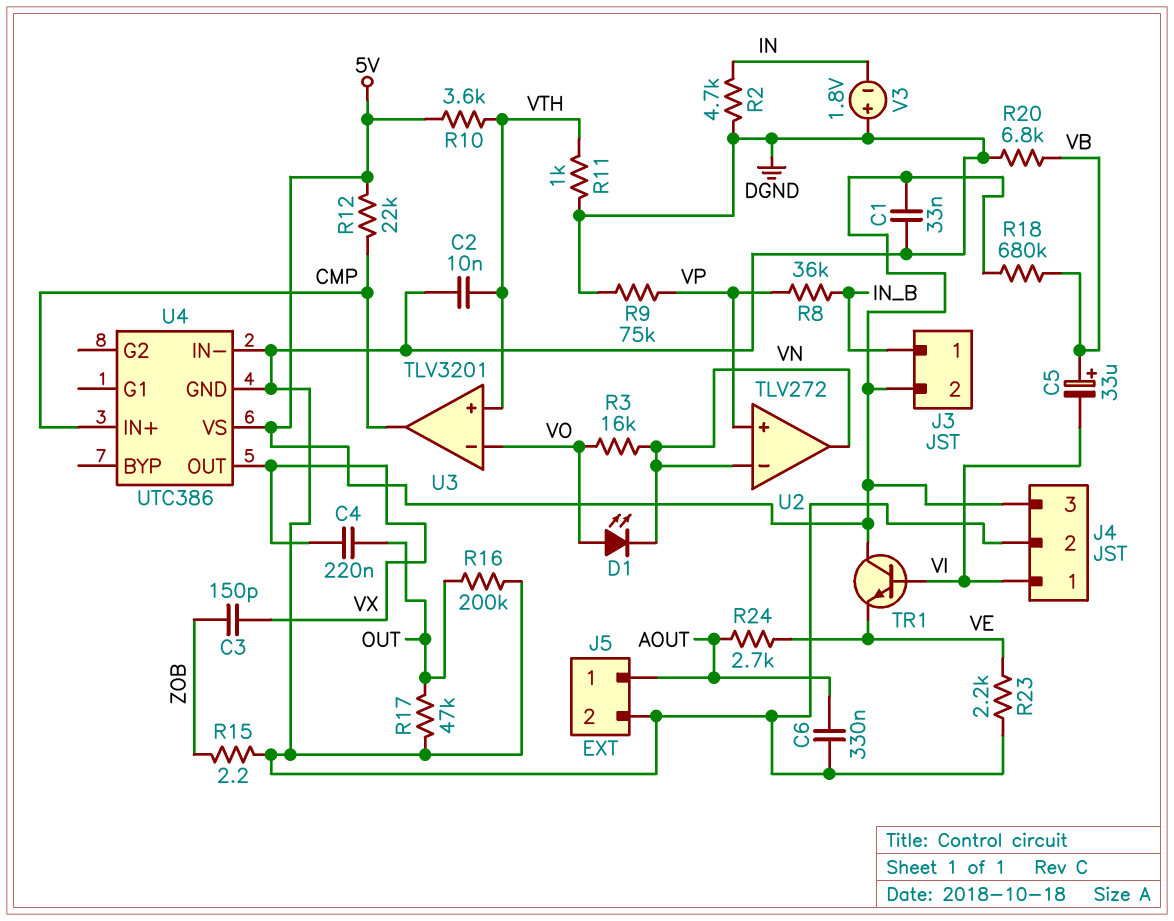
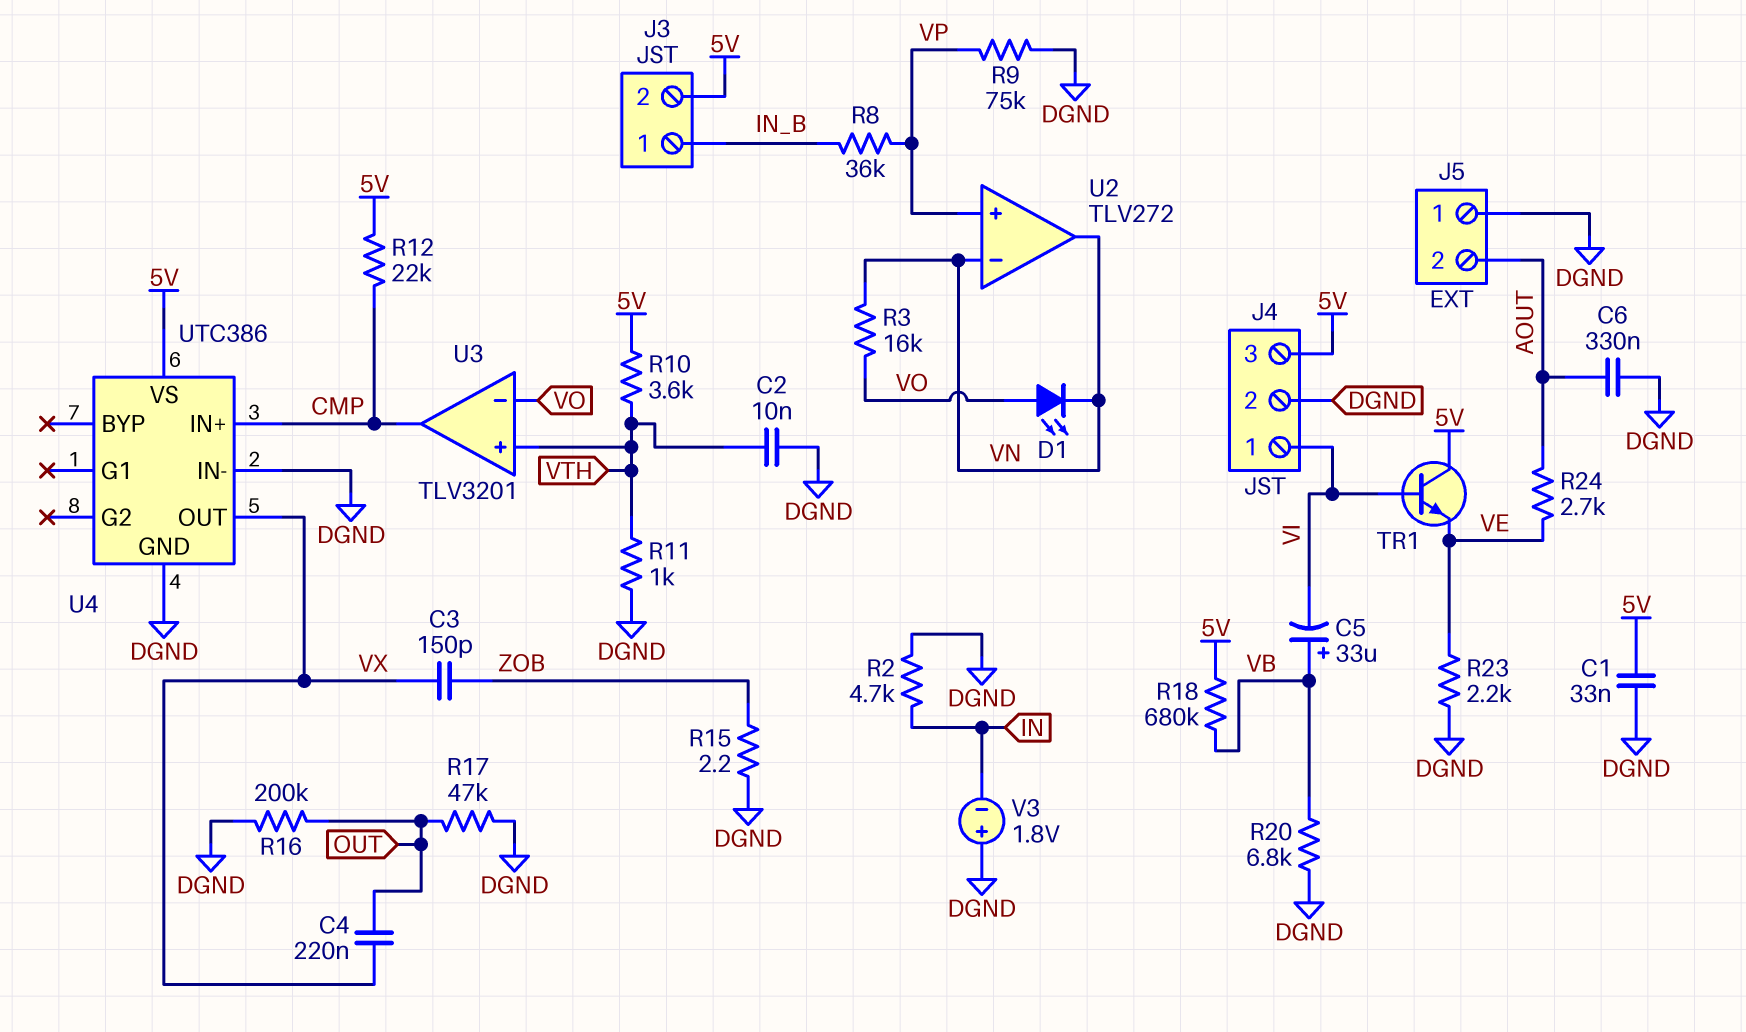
J5 pin 1: AOUT -> DGND
J5 pin 2: DGND -> AOUT

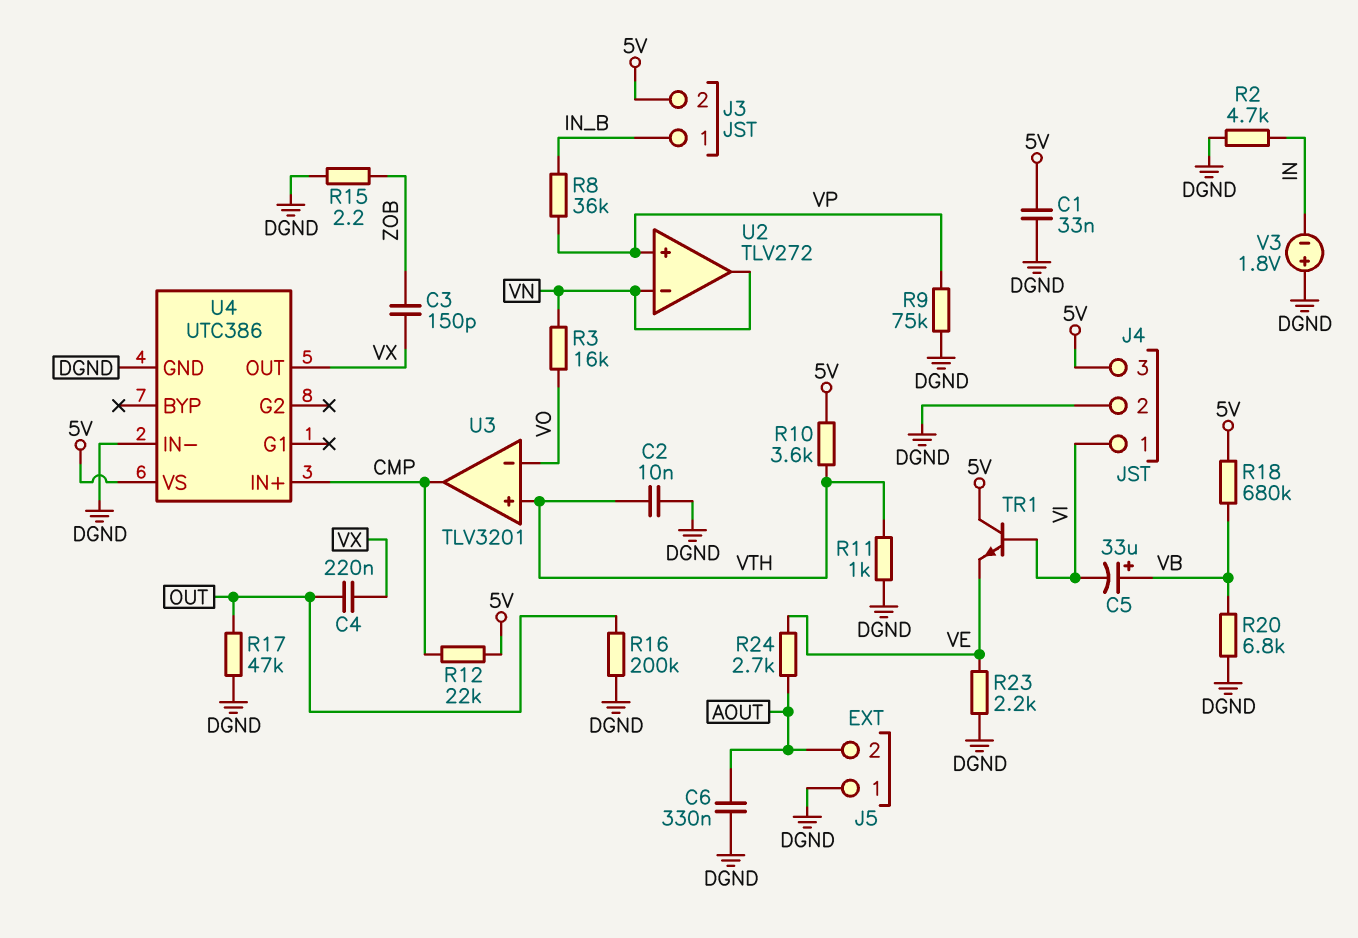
D1: LED (A VO, K VN) -> none

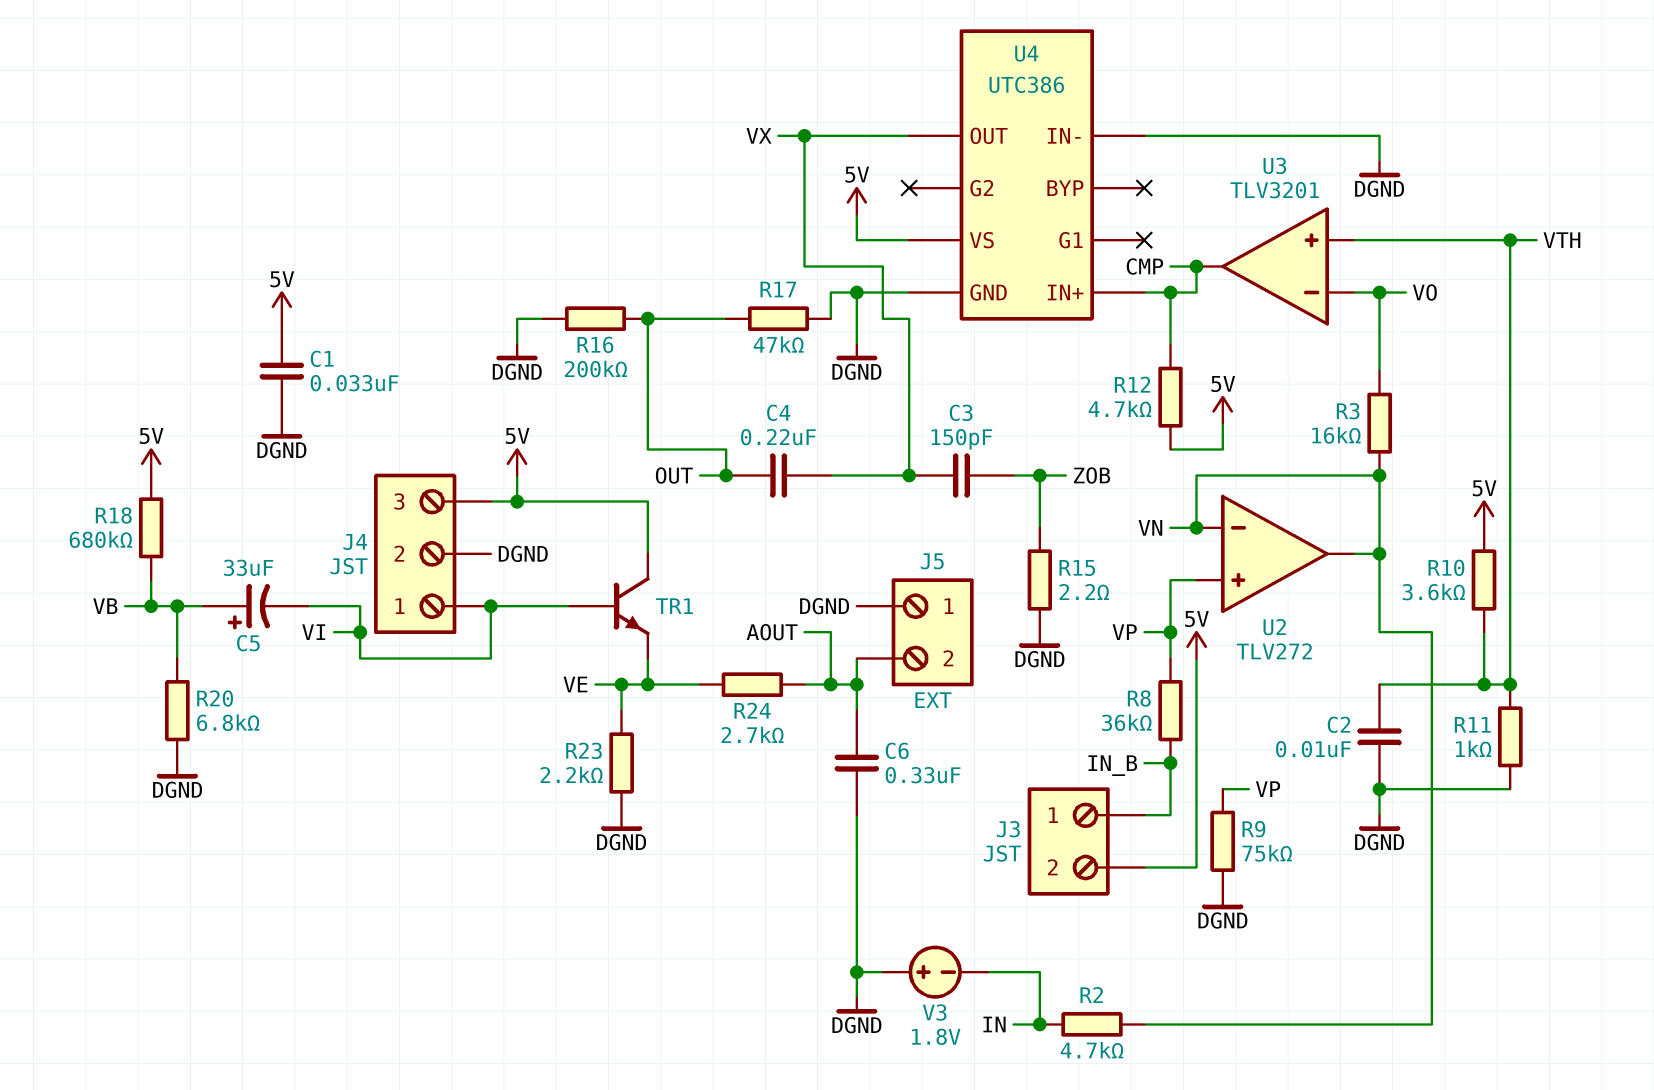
R2: 4.7k (DGND, IN) -> 4.7k (IN, VN)
R12: 22k (5V, CMP) -> 4.7k (5V, CMP)

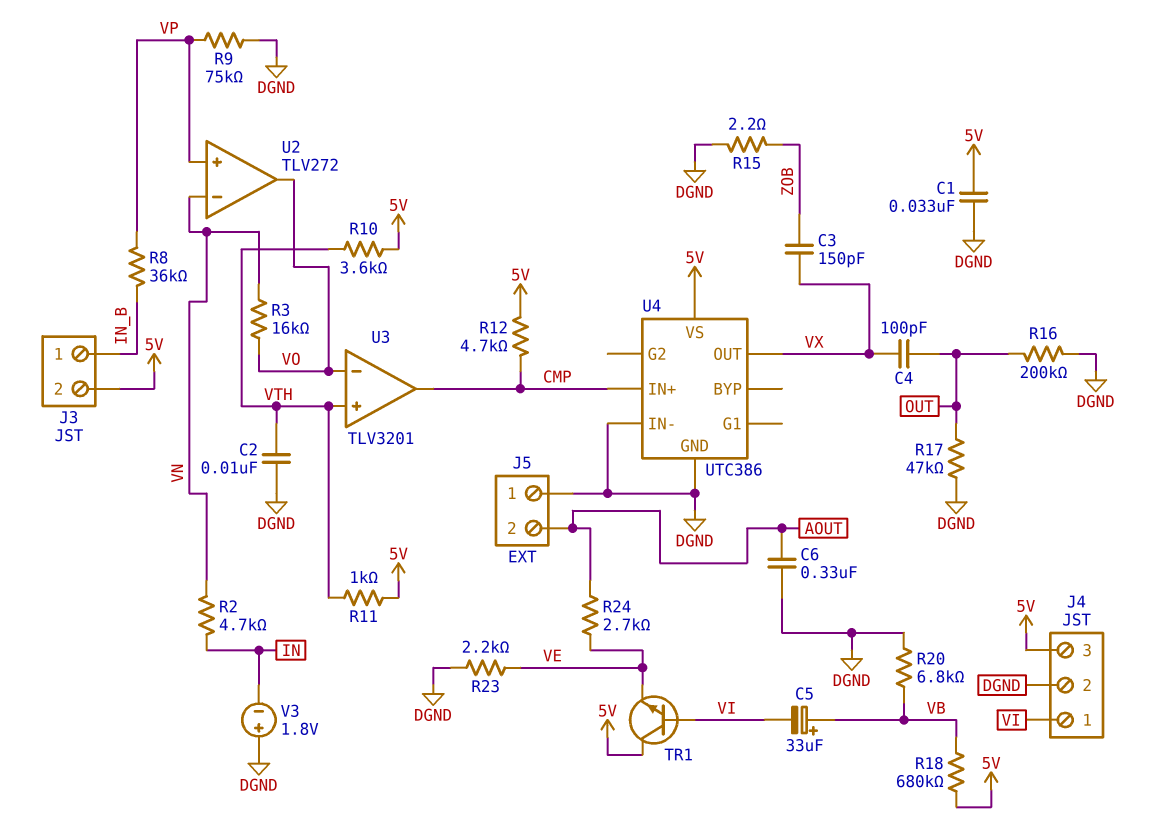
C4: 220nF (OUT, VX) -> 100pF (OUT, VX)
R11: 1k (DGND, VTH) -> 1k (5V, VTH)
U2 pin out: VN -> VO

